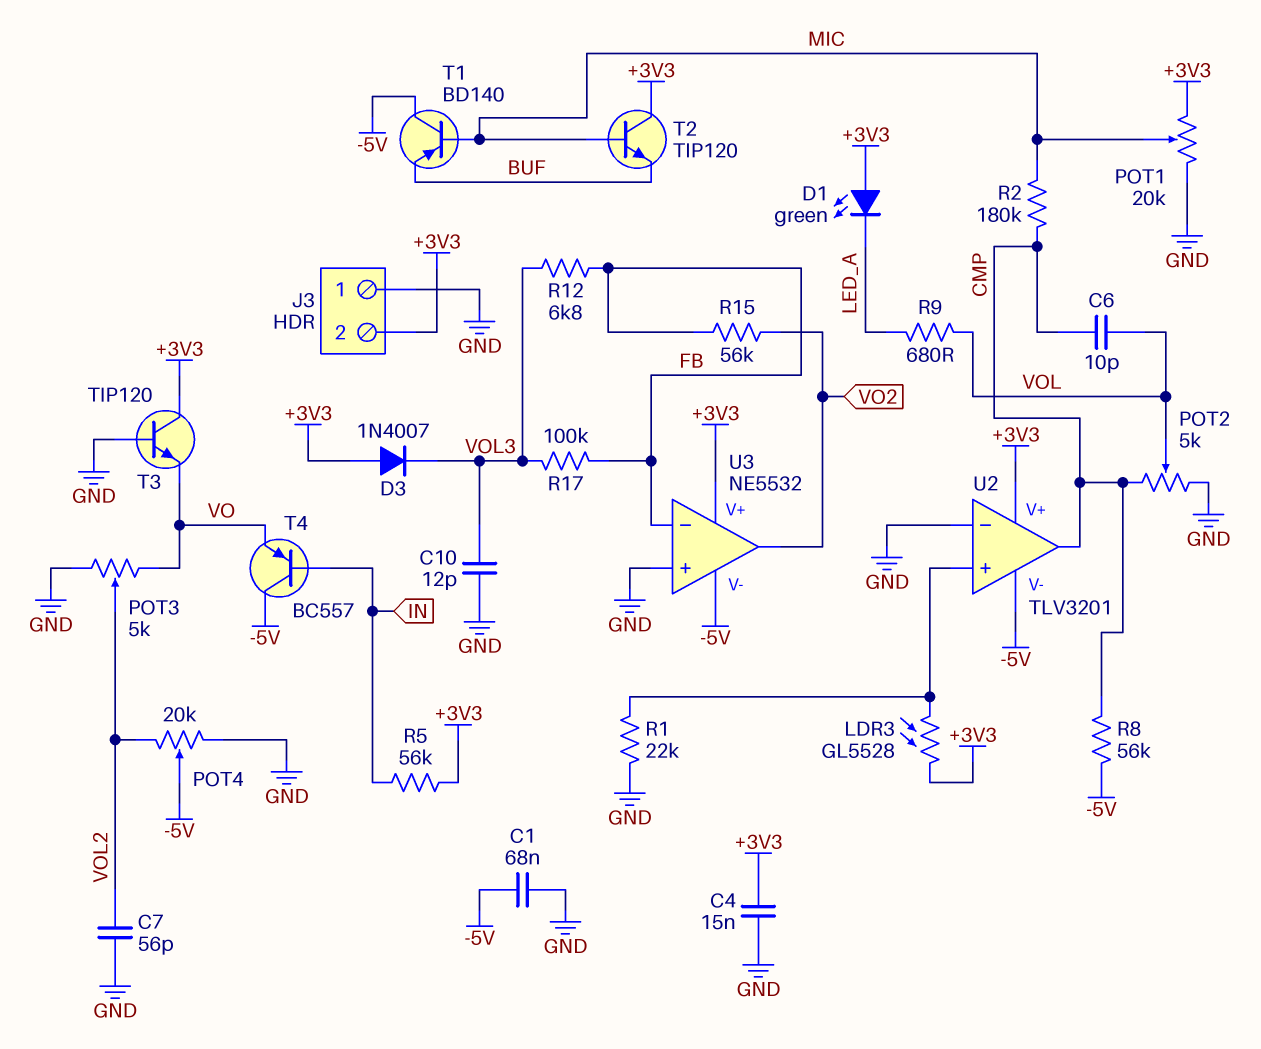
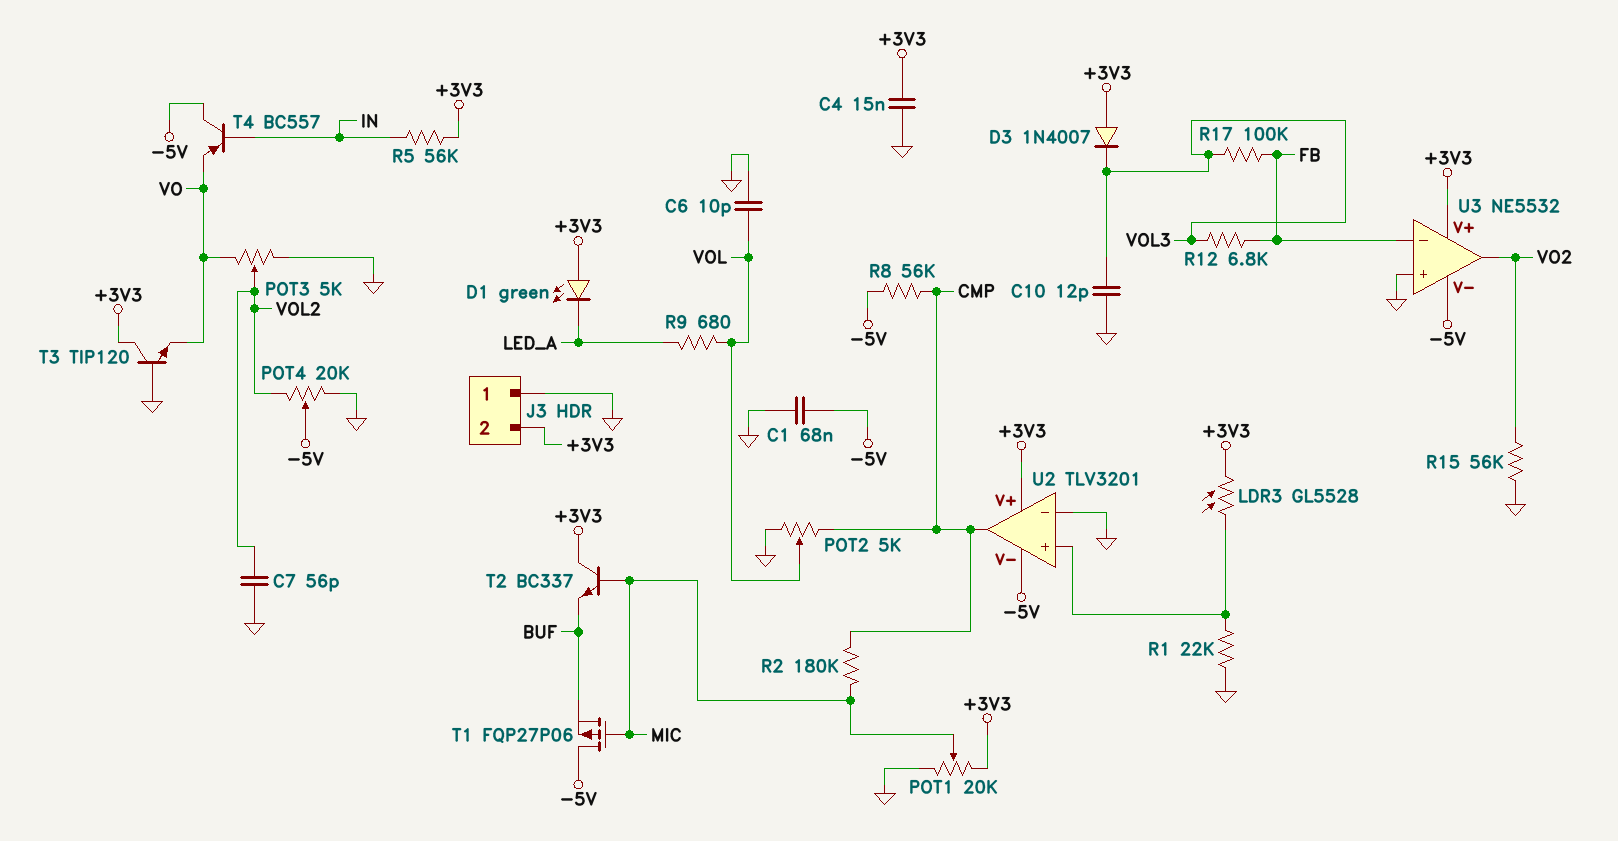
C6: 10pF (CMP, VOL) -> 10pF (GND, VOL)
R15: 56k (FB, VO2) -> 56k (GND, VO2)
T1: PNP BD140 (B MIC, C -5V, E BUF) -> PMOS FQP27P06 (G MIC, D -5V, S BUF)
T2: NPN TIP120 (B MIC, C +3V3, E BUF) -> NPN BC337 (B MIC, C +3V3, E BUF)

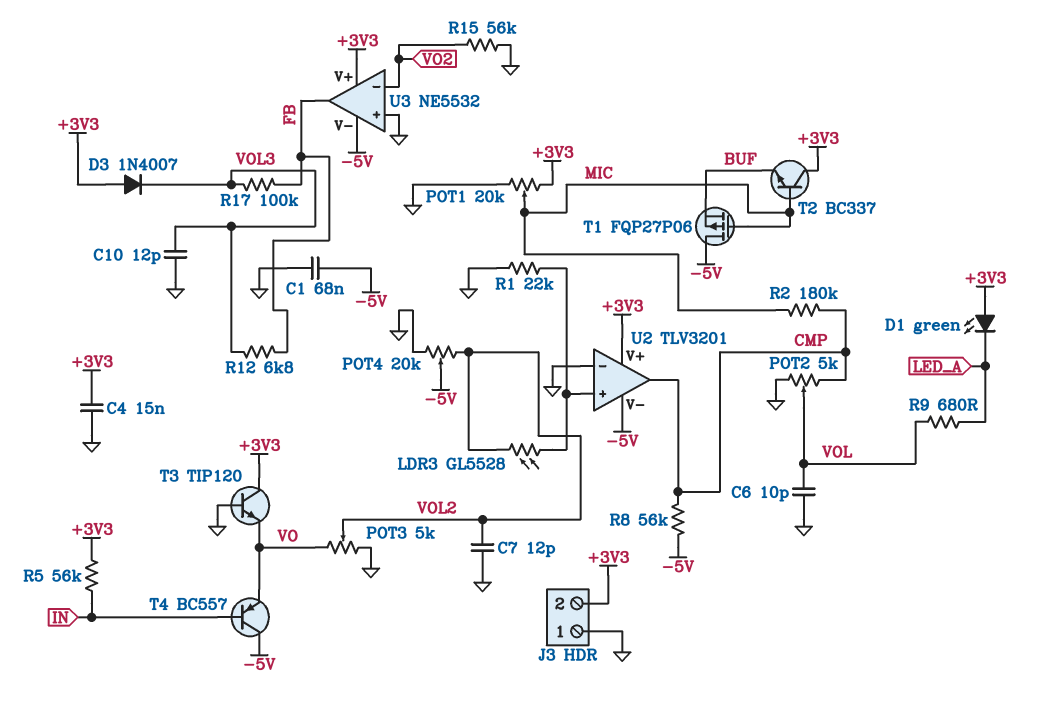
C7: 56pF (GND, VOL2) -> 12pF (GND, VOL2)
LDR3: GL5528 (+3V3, U2/in+) -> GL5528 (U2/in+, VOL2)
U3 pin in-: FB -> VO2
U3 pin out: VO2 -> FB

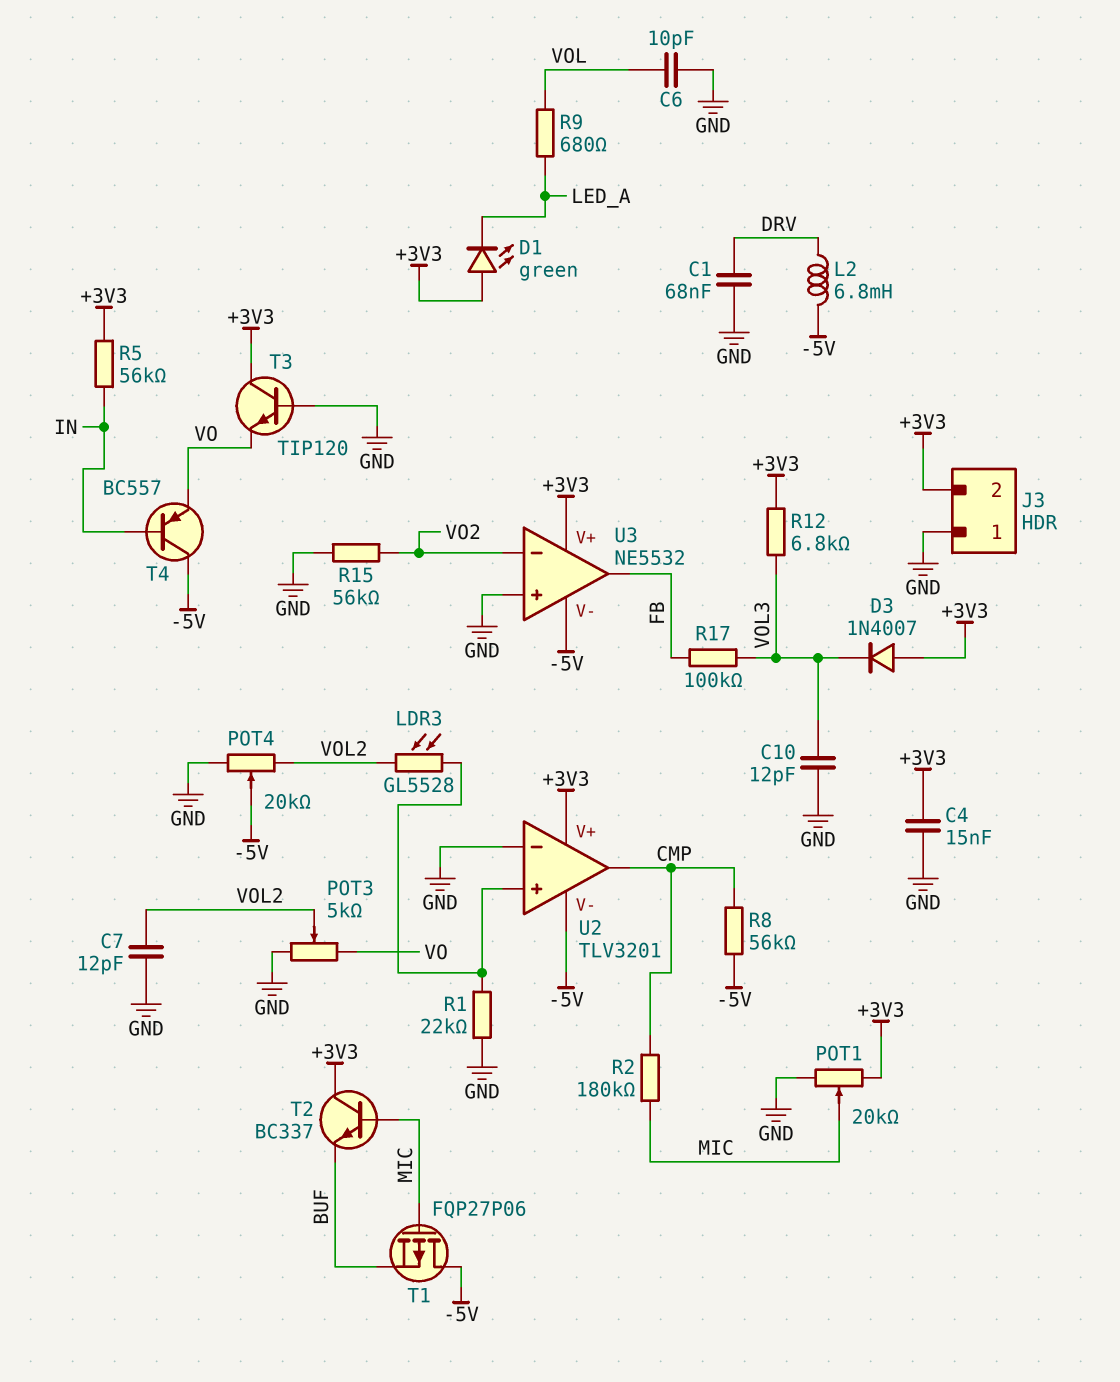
C1: 68nF (-5V, GND) -> 68nF (DRV, GND)
L2: none -> 6.8mH (-5V, DRV)
POT2: 5k (CMP, GND, wiper VOL) -> none
R12: 6.8k (FB, VOL3) -> 6.8k (+3V3, VOL3)

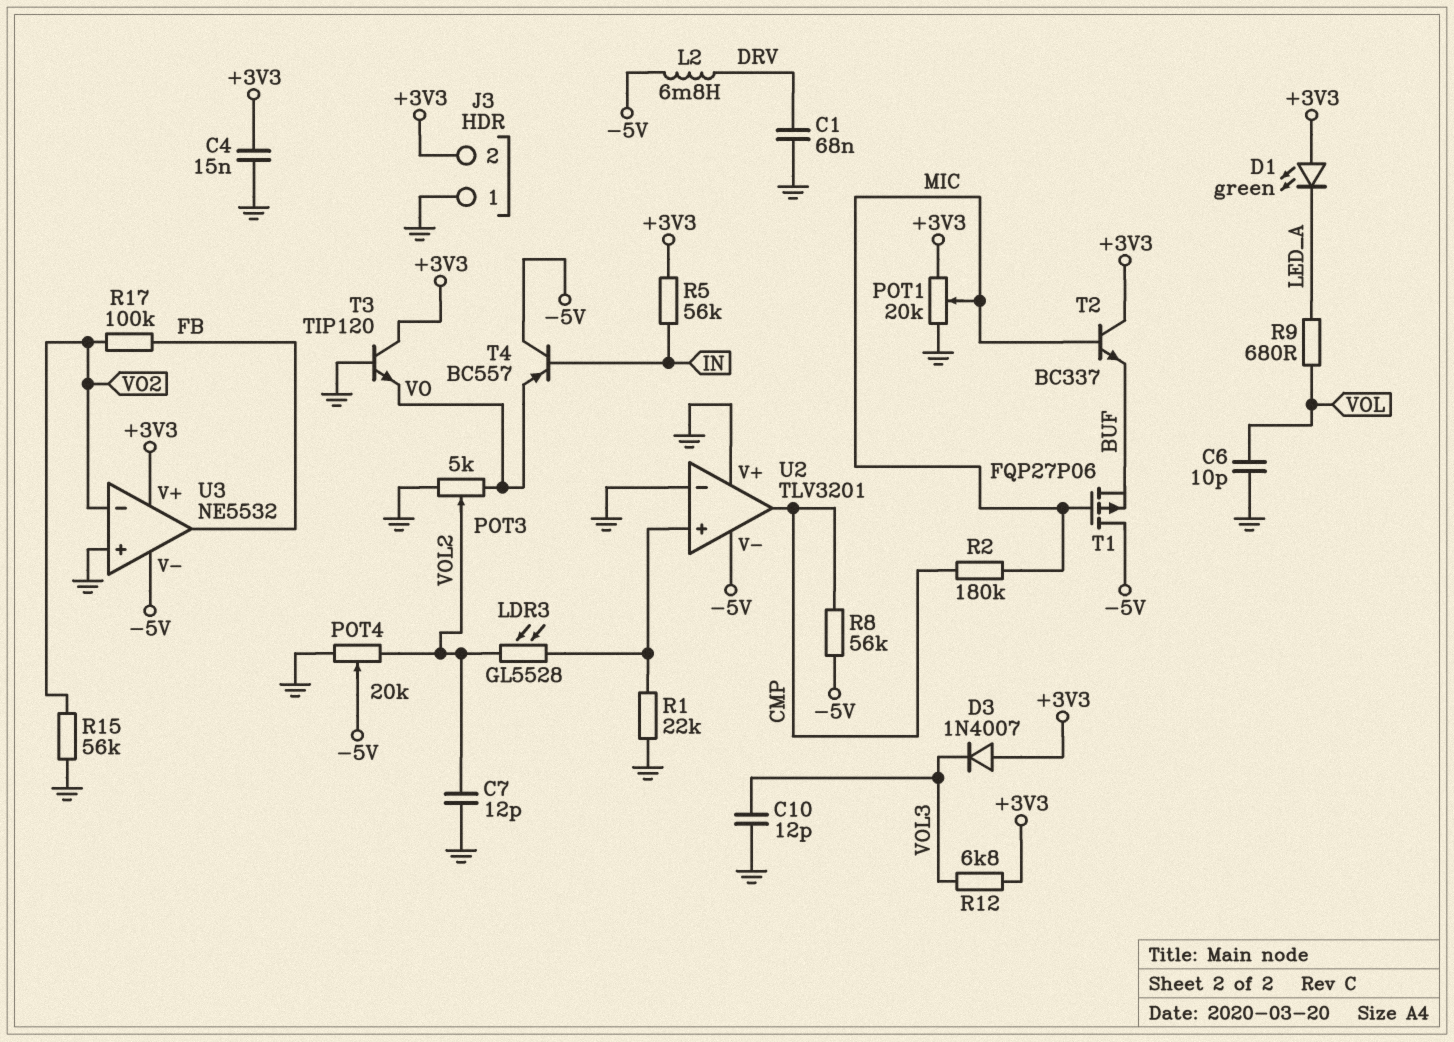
R17: 100k (FB, VOL3) -> 100k (FB, VO2)
U2 pin V+: +3V3 -> GND

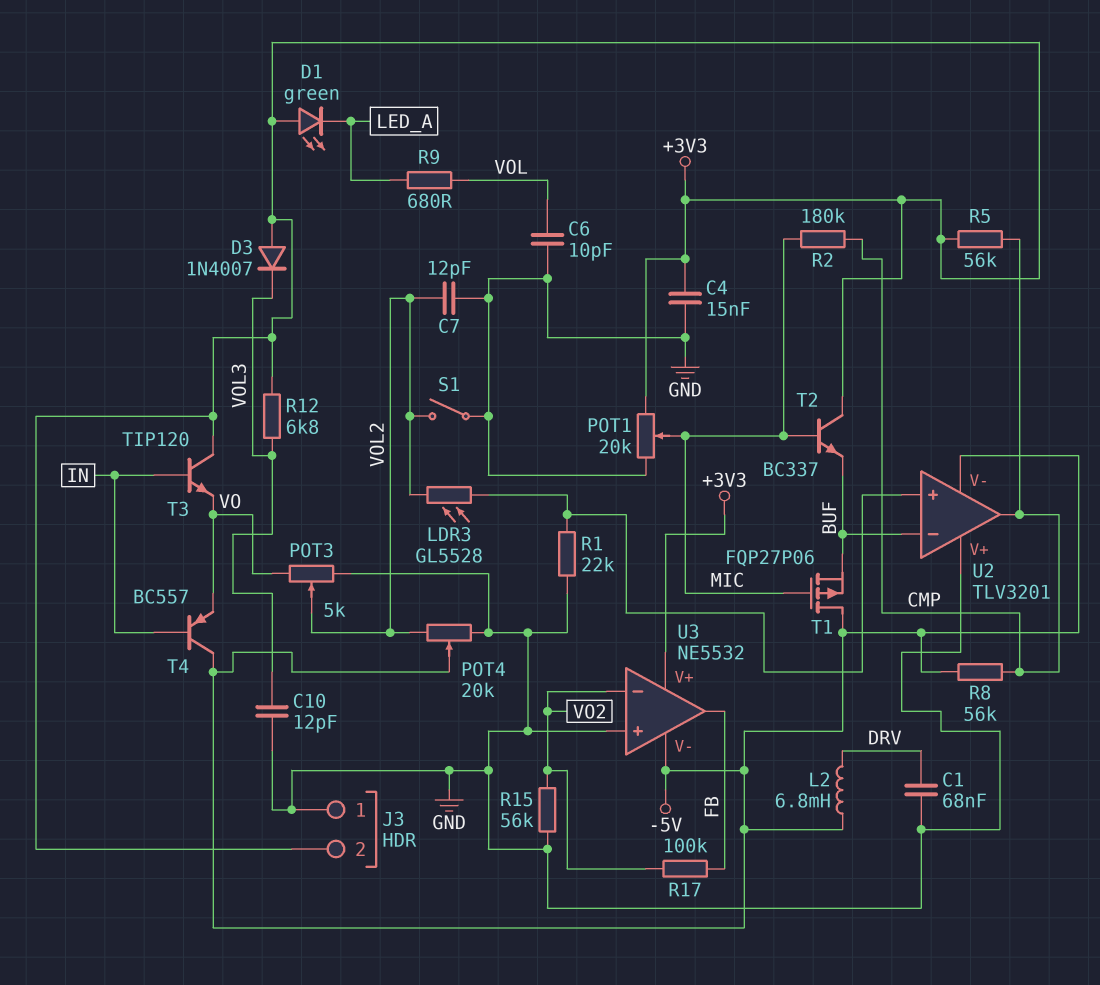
R5: 56k (+3V3, IN) -> 56k (+3V3, CMP)
S1: none -> switch (GND, VOL2)
T3: NPN TIP120 (B GND, C +3V3, E VO) -> NPN TIP120 (B IN, C +3V3, E VO)
U2 pin in-: GND -> BUF

